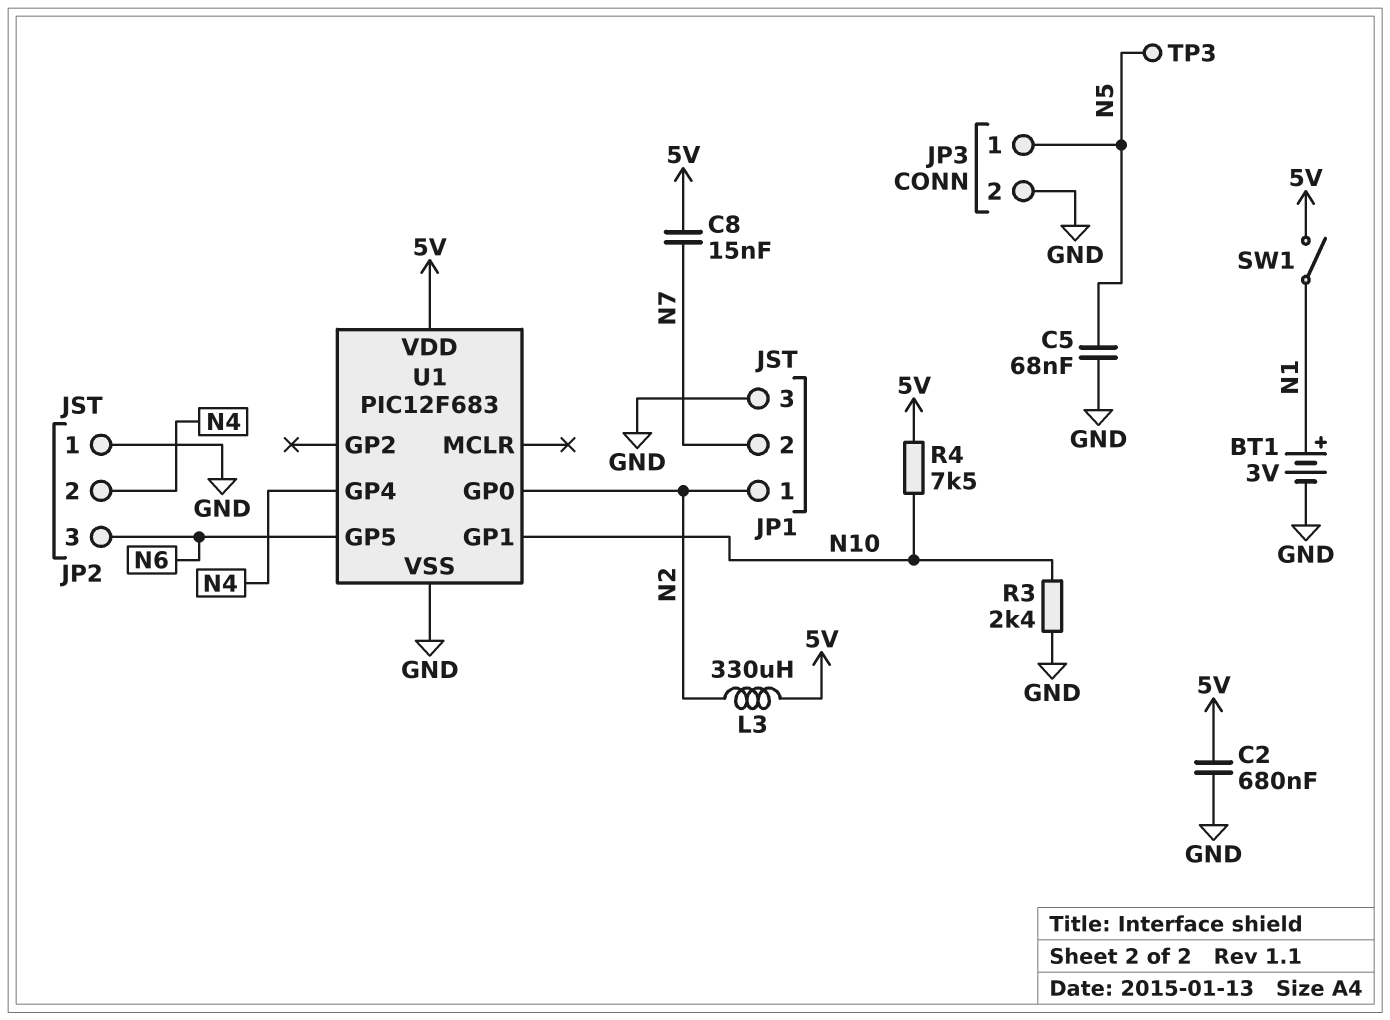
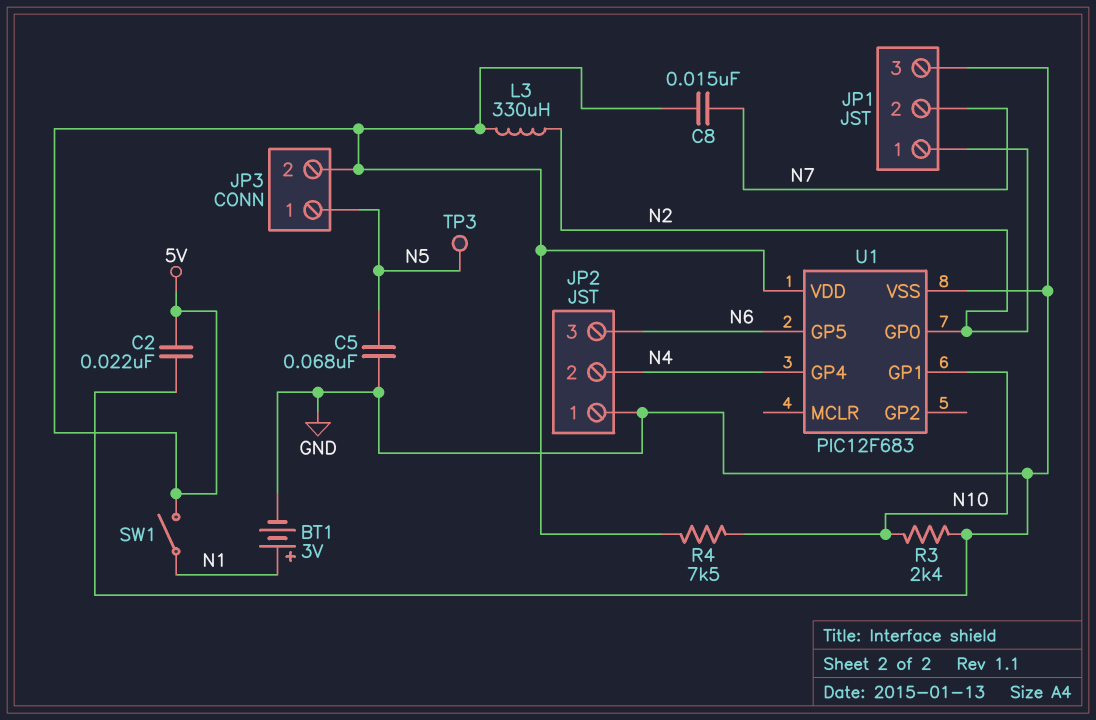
C2: 680nF (5V, GND) -> 22nF (5V, GND)
JP3 pin 2: GND -> 5V

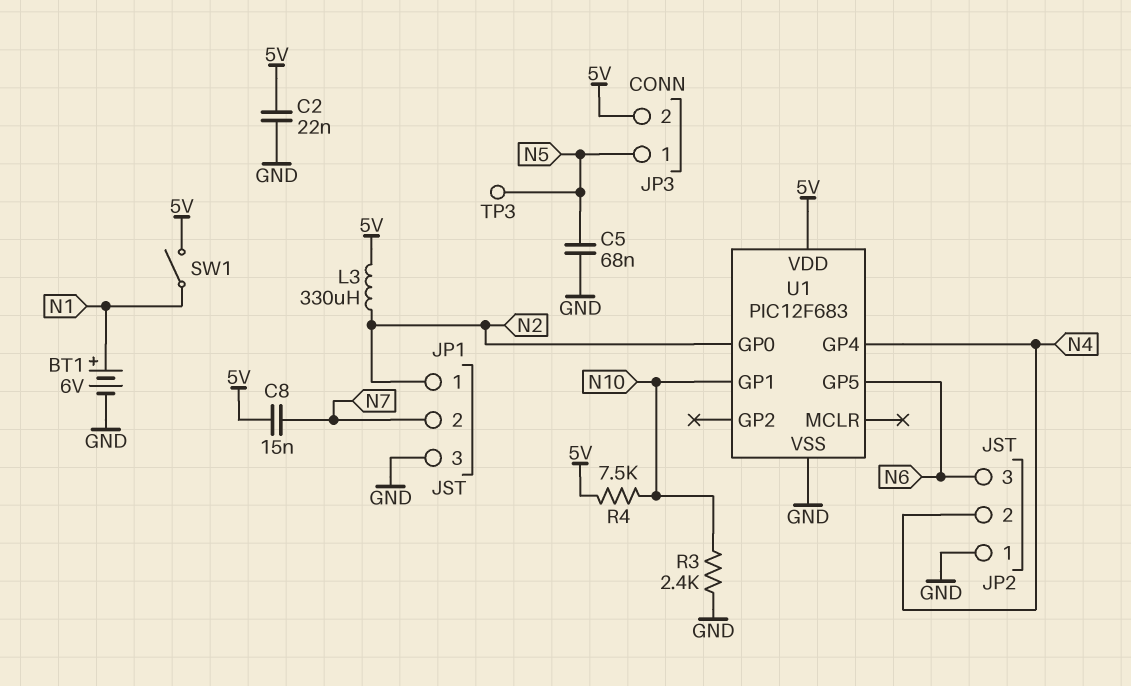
BT1: 3V (plus N1, minus GND) -> 6V (plus N1, minus GND)

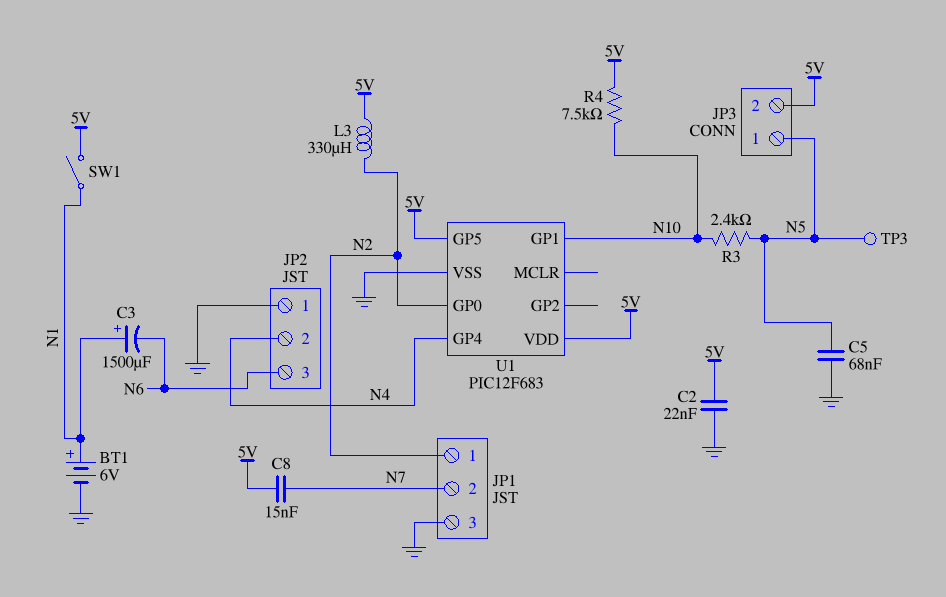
C3: none -> 1500uF (plus N1, minus N6)
R3: 2.4k (GND, N10) -> 2.4k (N5, N10)
U1 pin GP5: N6 -> 5V

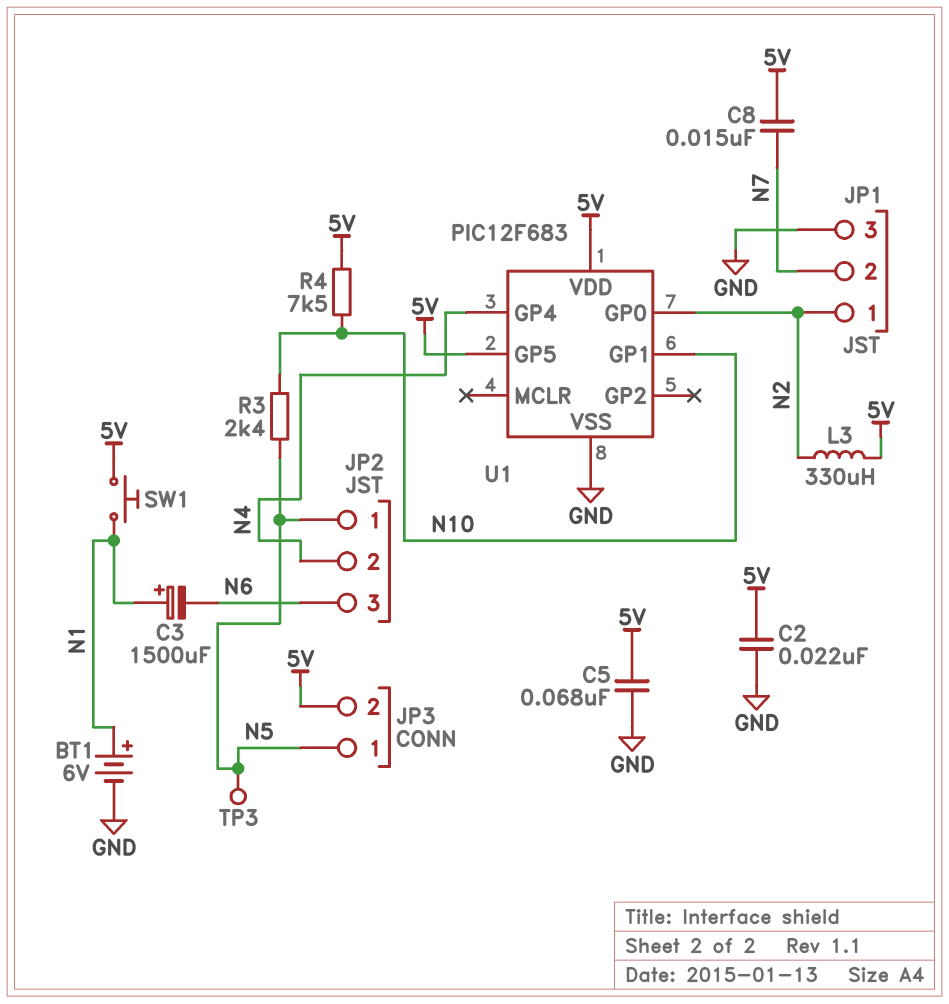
C5: 68nF (GND, N5) -> 68nF (5V, GND)
JP2 pin 1: GND -> N5
SW1: switch (5V, N1) -> button (5V, N1)

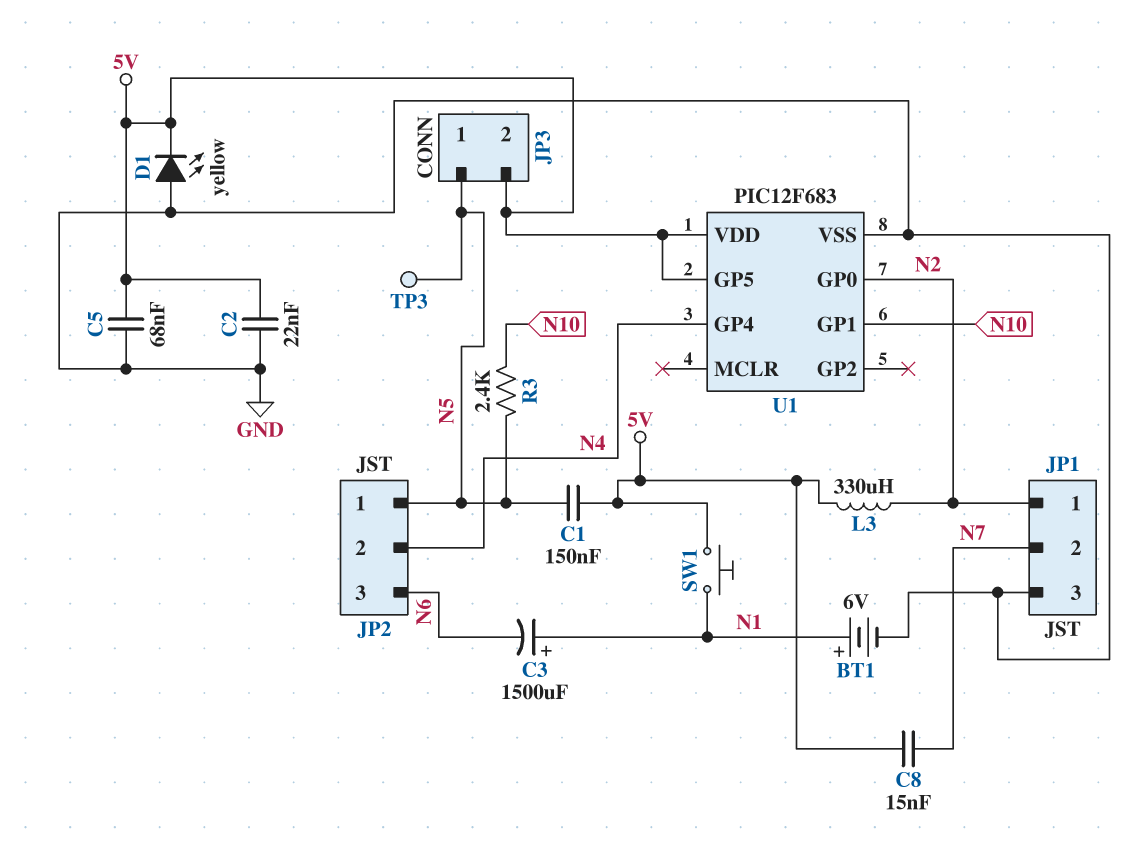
C1: none -> 150nF (5V, N5)
D1: none -> LED yellow (A GND, K 5V)
R4: 7.5k (5V, N10) -> none

